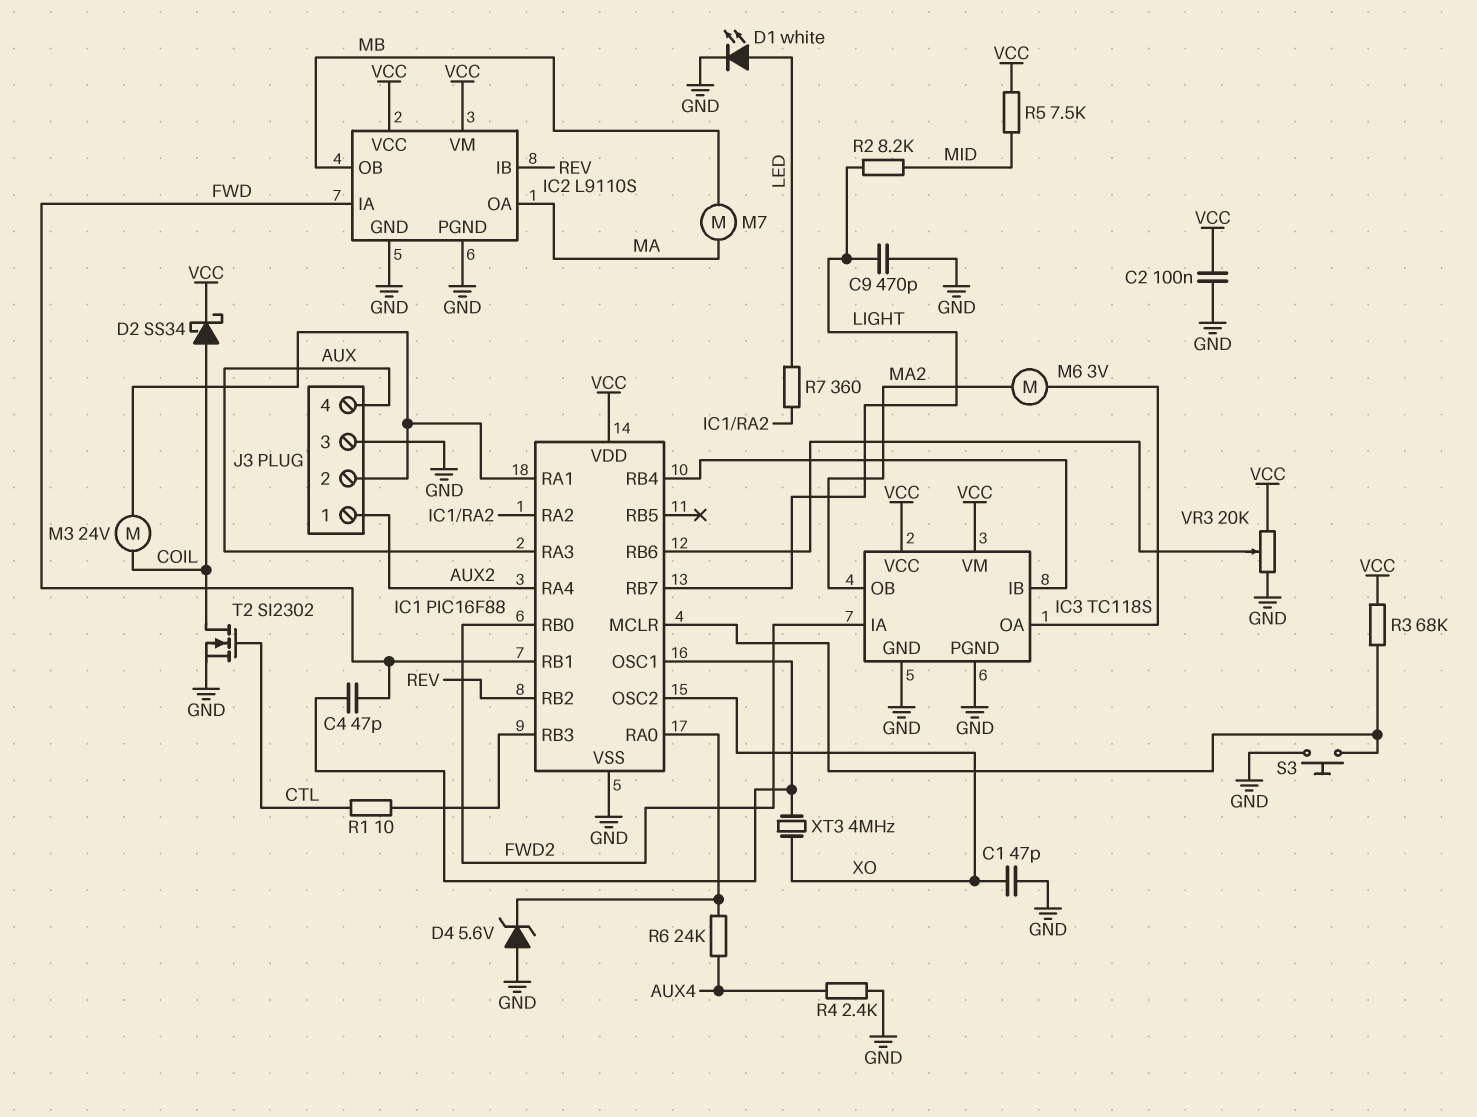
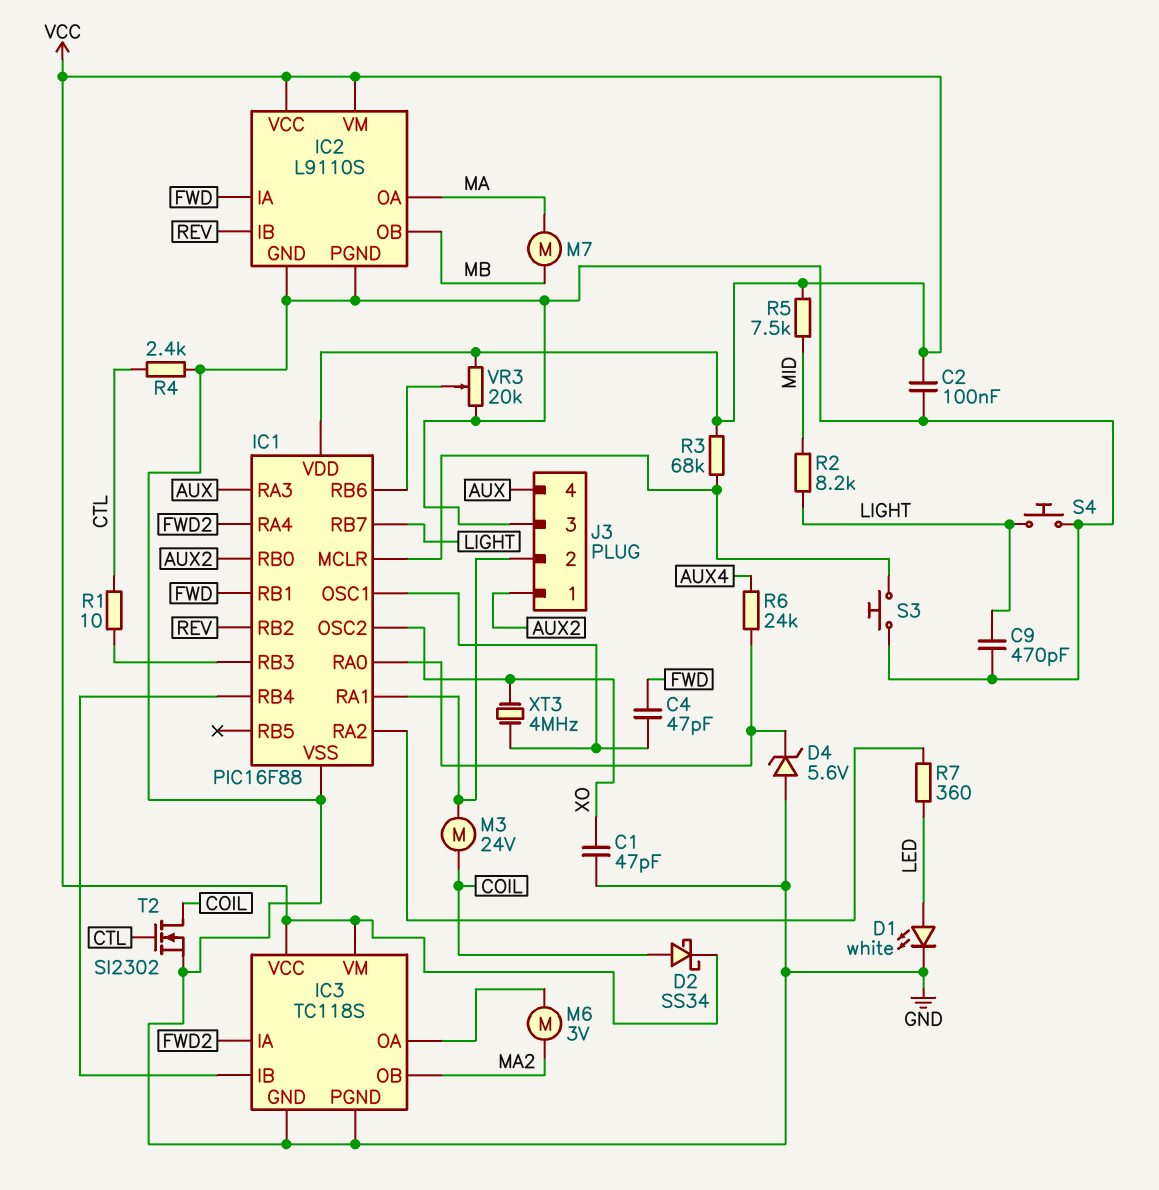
IC1 pin RA4: AUX2 -> FWD2
IC1 pin RB0: FWD2 -> AUX2
R4: 2.4k (AUX4, GND) -> 2.4k (CTL, GND)
S4: none -> button (GND, LIGHT)

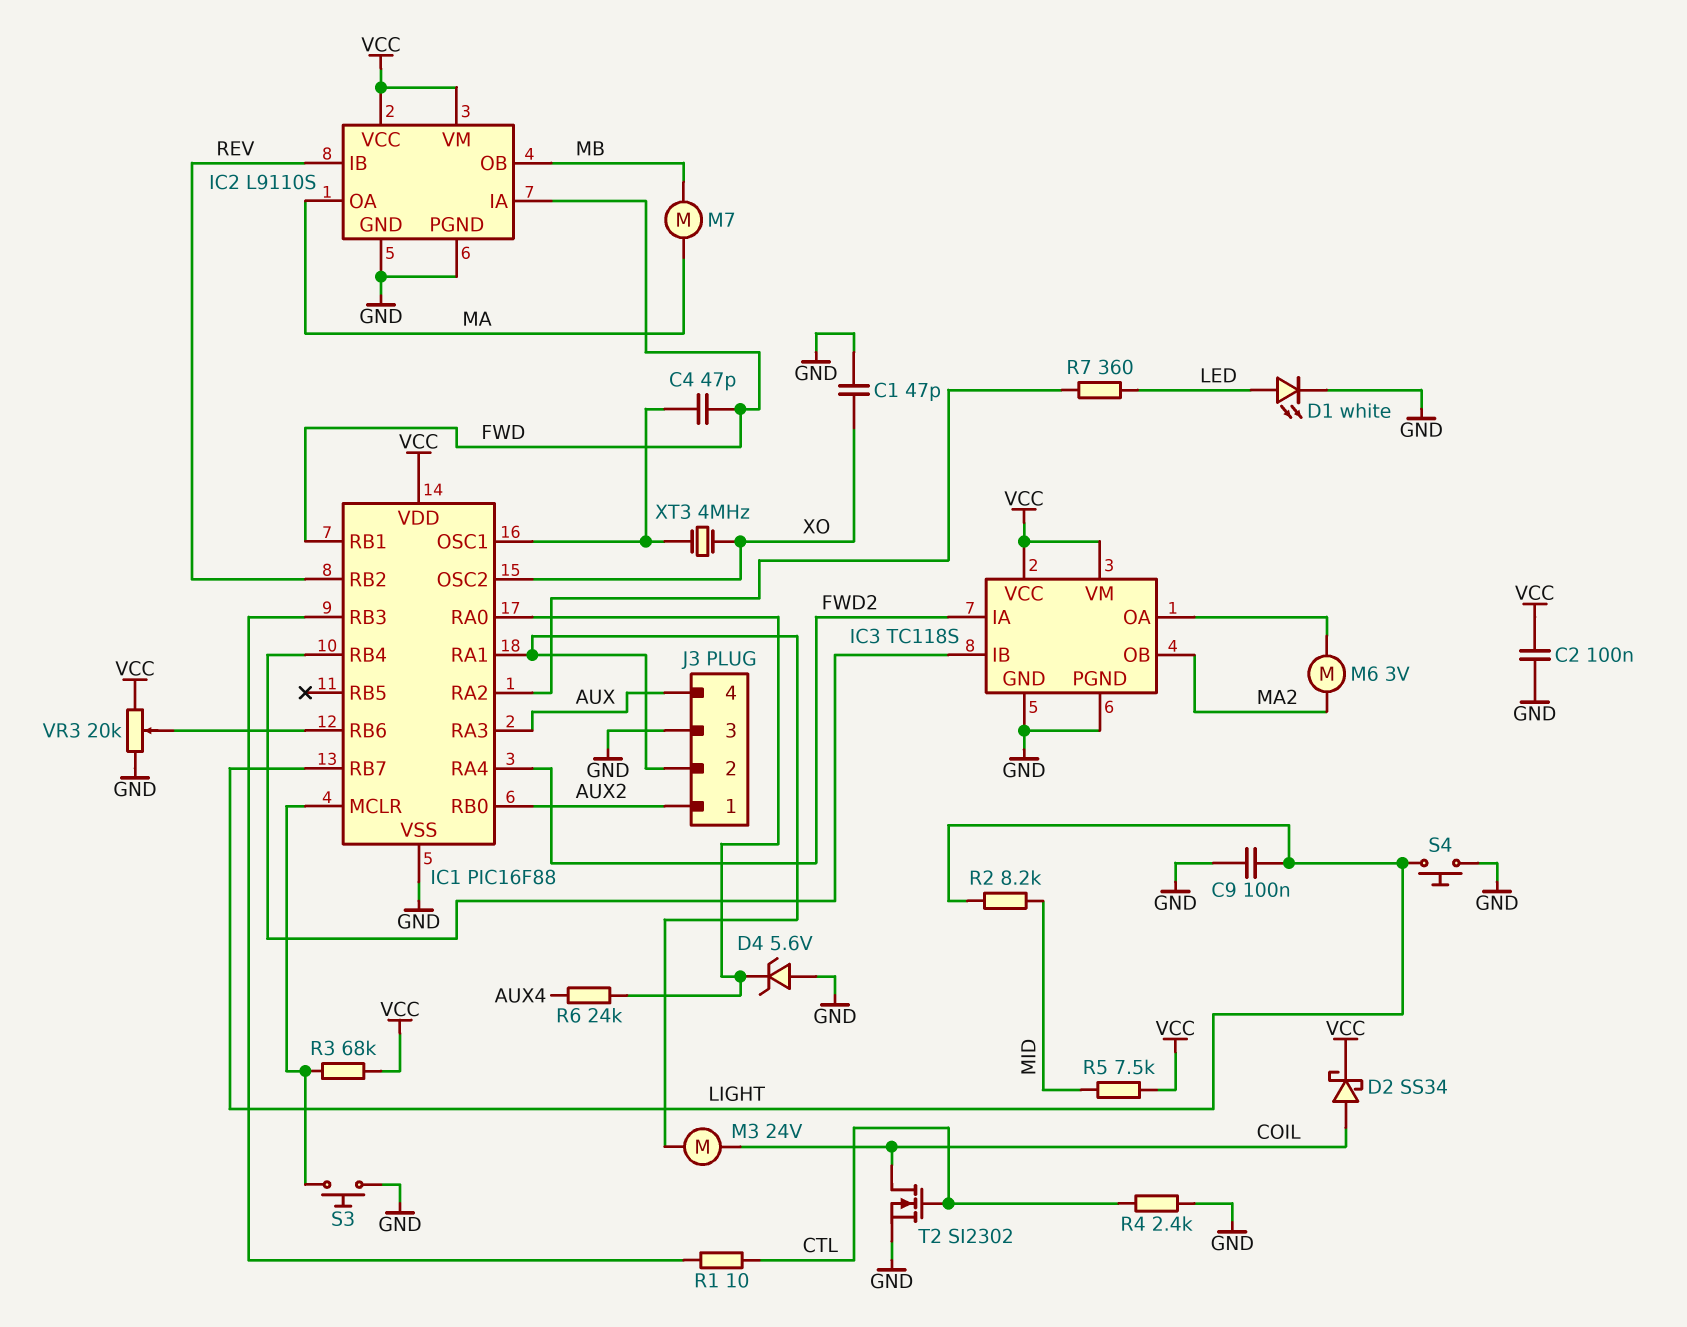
C9: 470pF (GND, LIGHT) -> 100nF (GND, LIGHT)

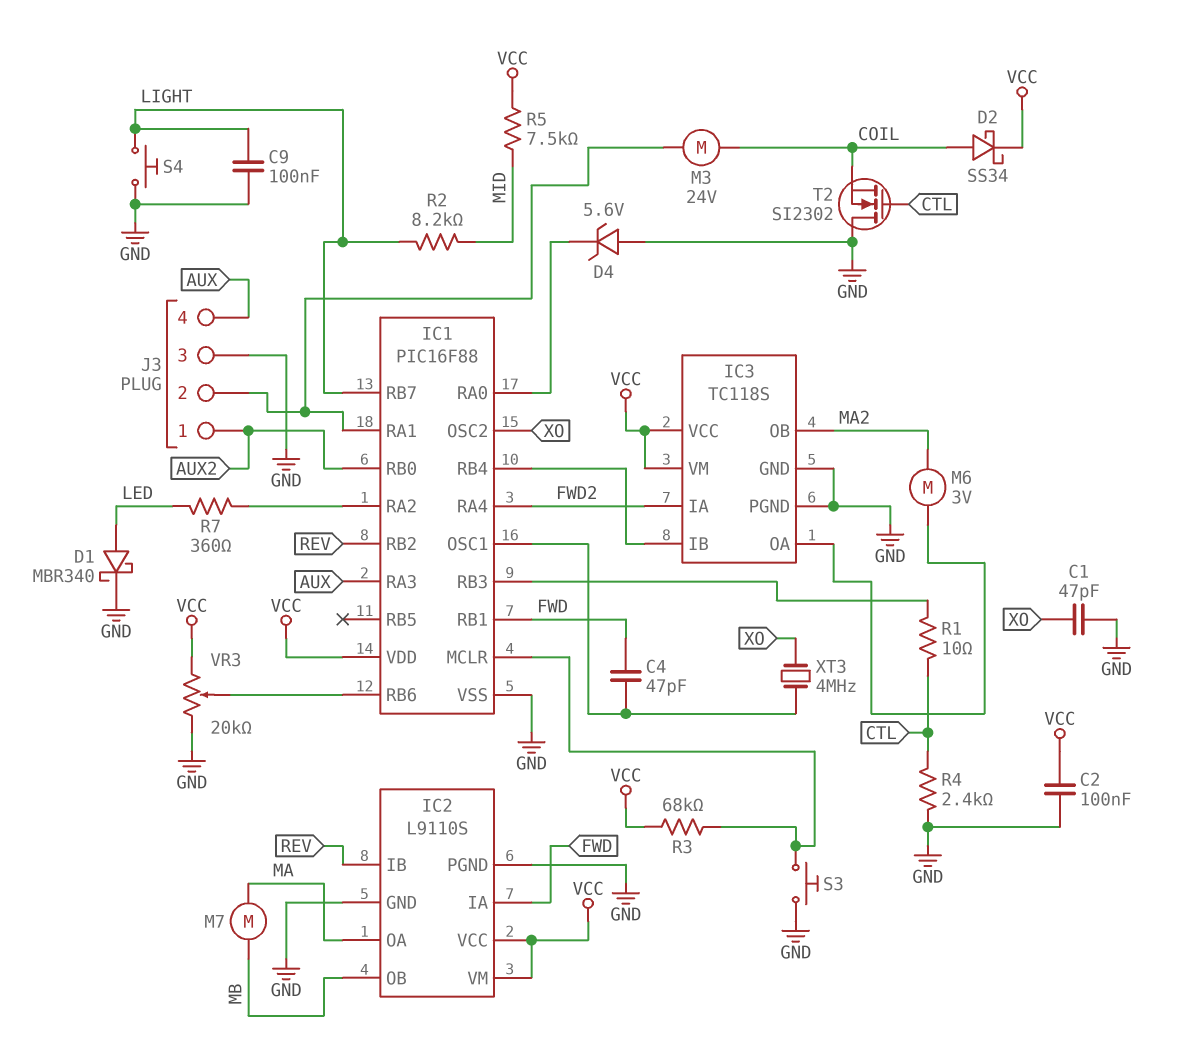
D1: LED white (A LED, K GND) -> schottky MBR340 (A LED, K GND)
R6: 24k (AUX4, IC1/RA0) -> none
T2: NMOS SI2302 (G CTL, D COIL, S GND) -> NMOS SI2302 (G CTL, D GND, S COIL)

